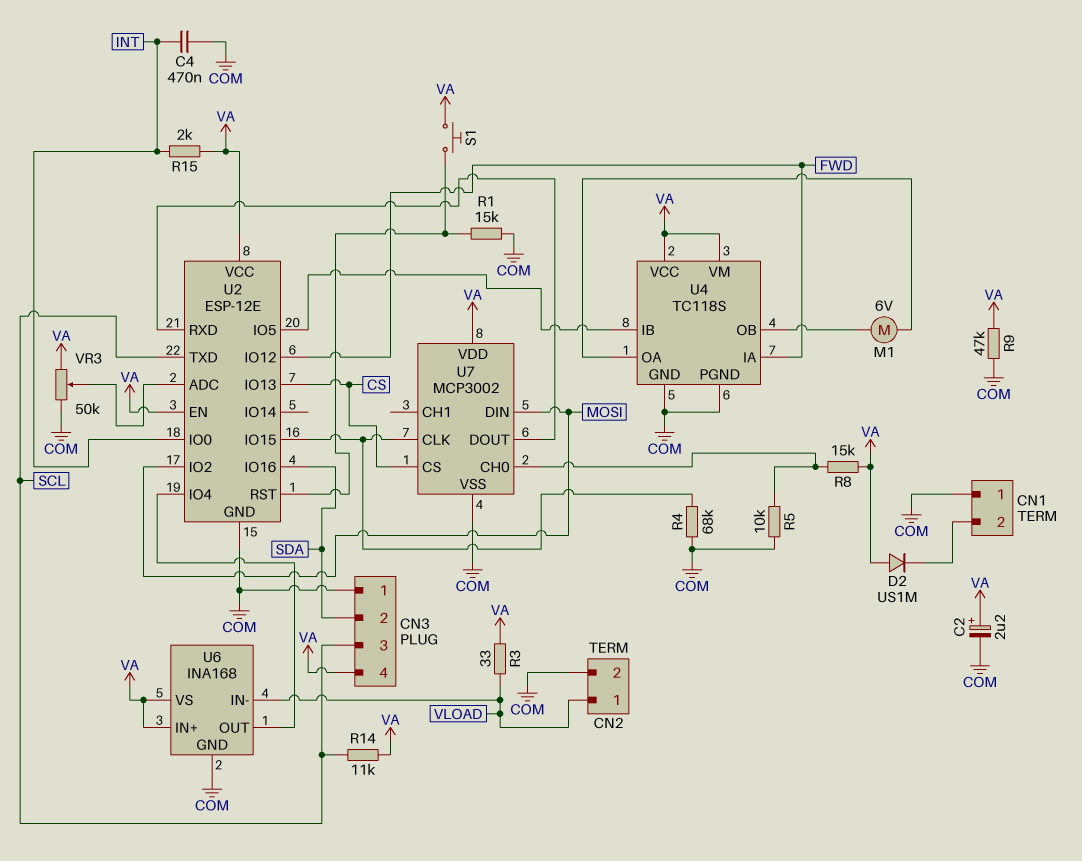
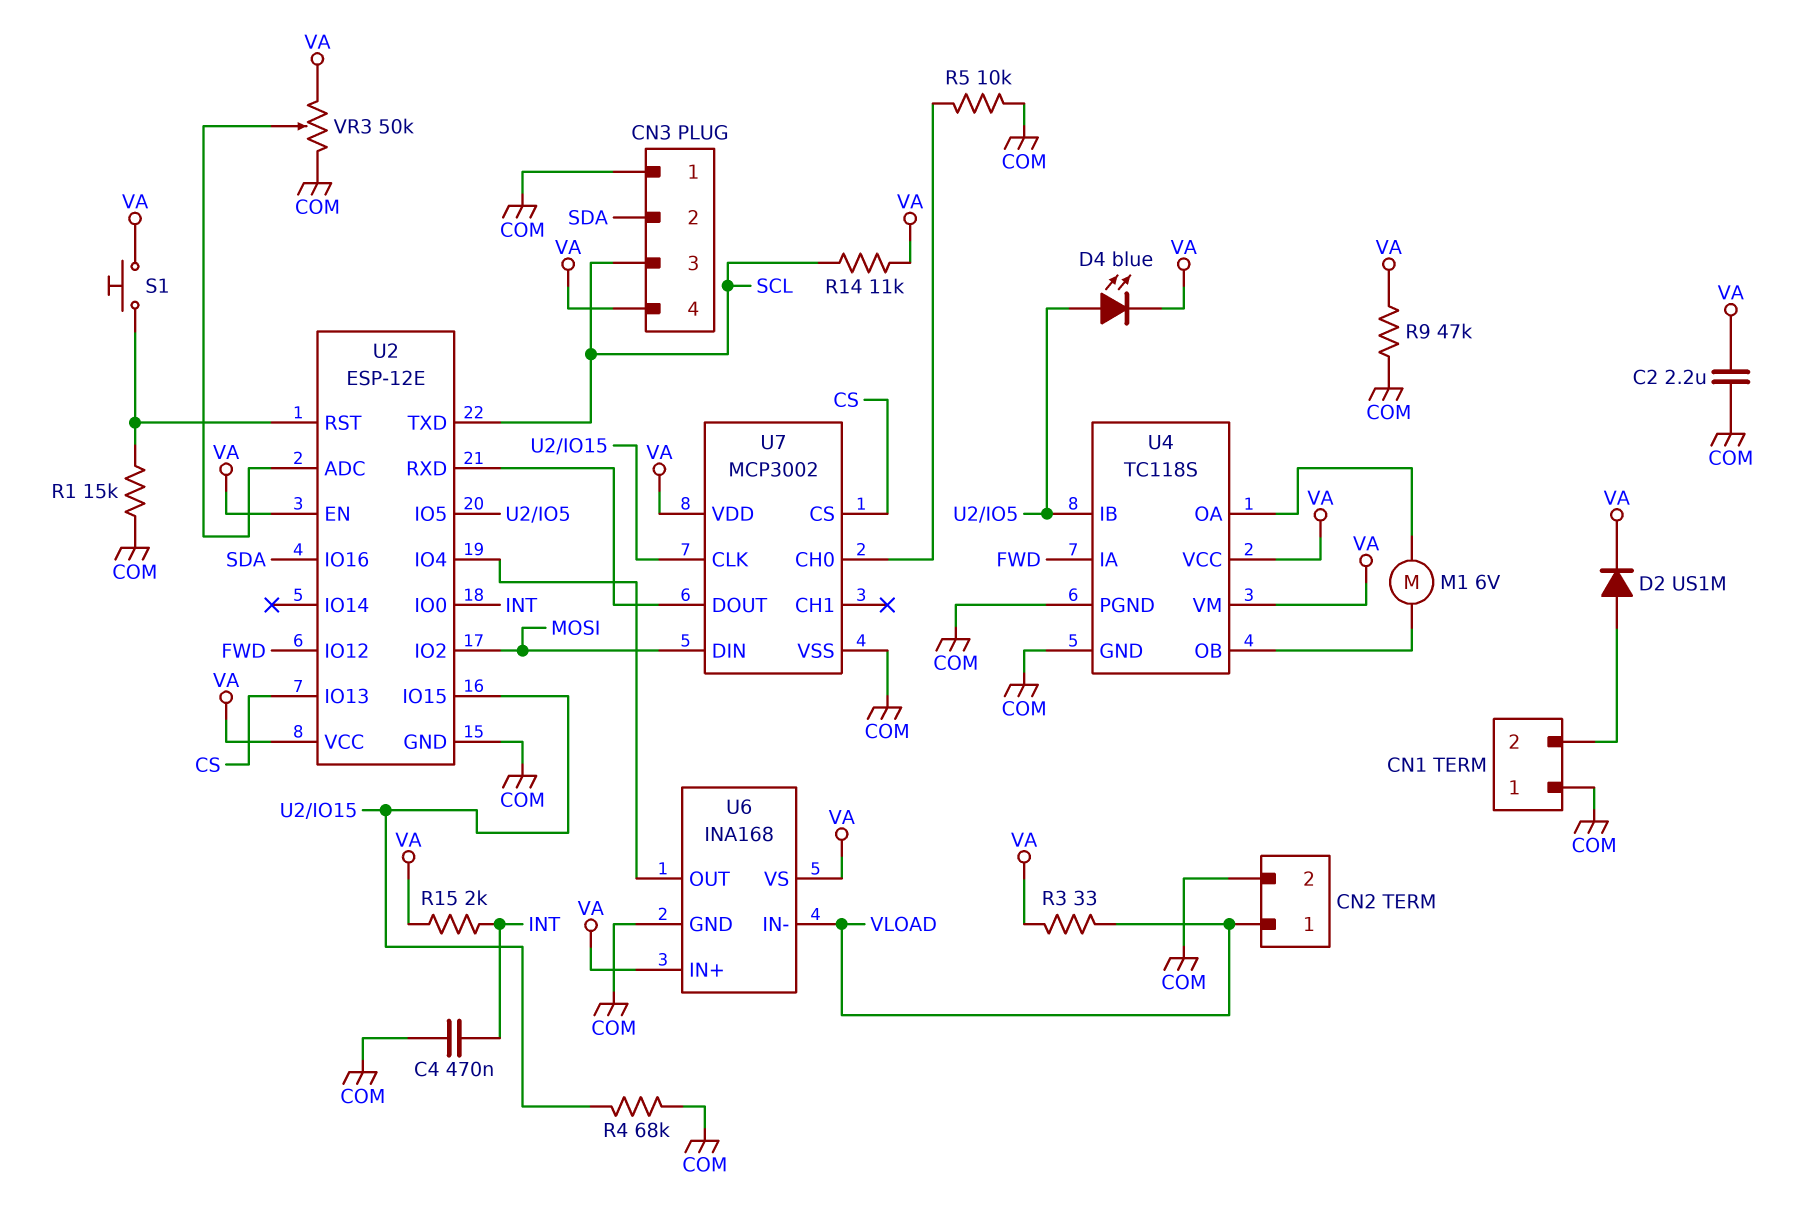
C2: 2.2uF (plus VA, minus COM) -> 2.2uF (COM, VA)
D2: diode US1M (A VA, K CN1/2) -> diode US1M (A CN1/2, K VA)
D4: none -> LED blue (A U2/IO5, K VA)
R8: 15k (U7/CH0, VA) -> none

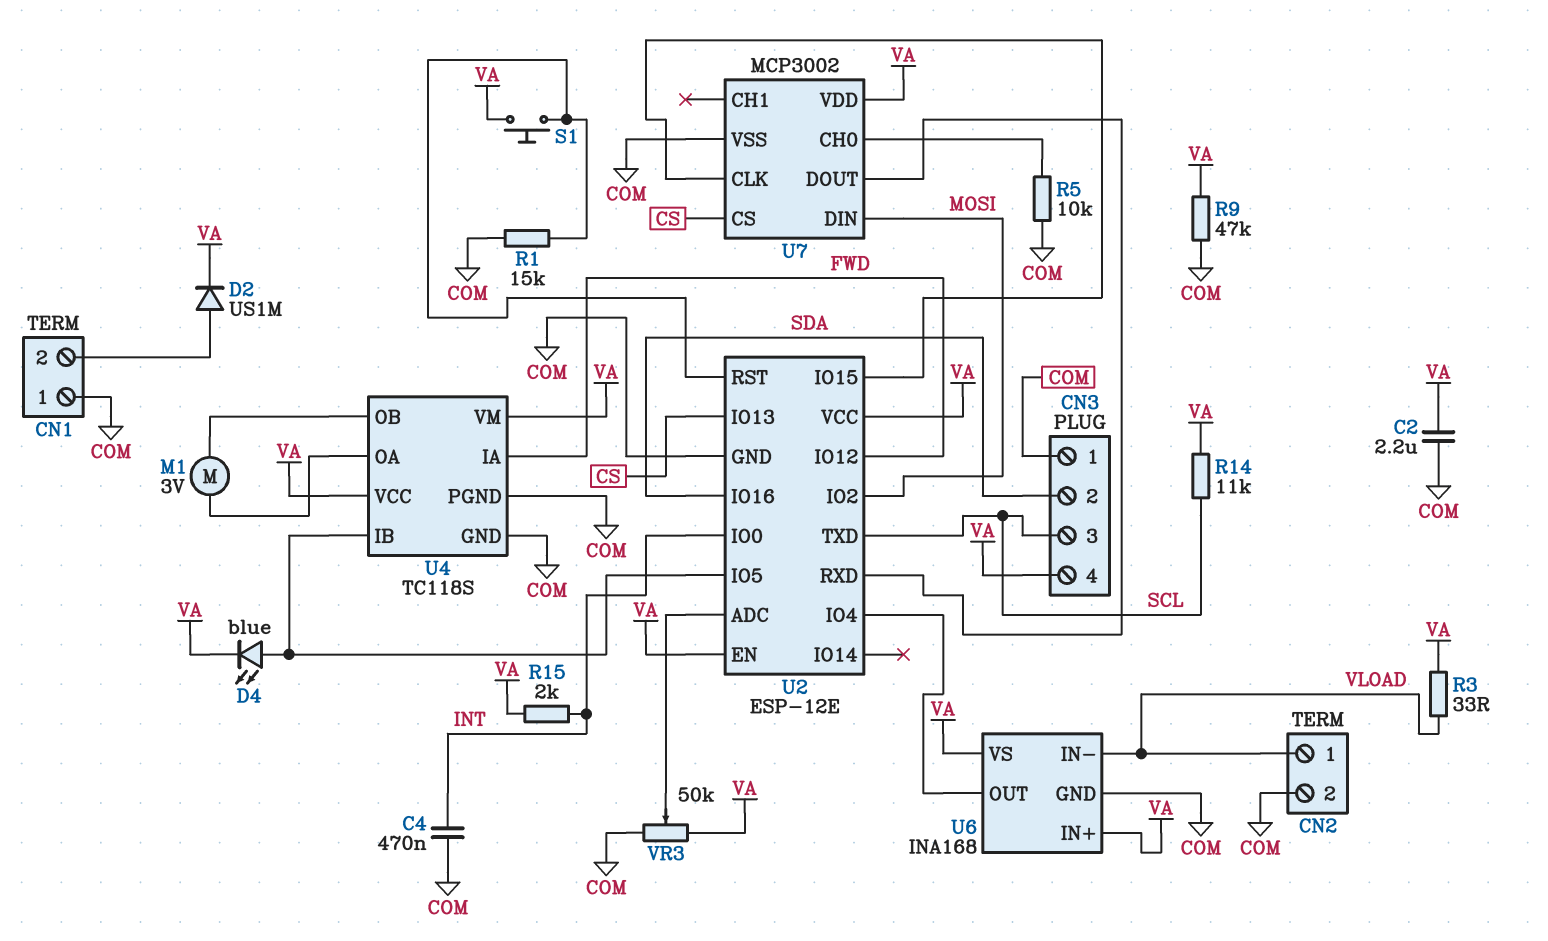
M1: motor 6V (U4/OA, U4/OB) -> motor 3V (U4/OA, U4/OB)
R4: 68k (COM, U2/IO15) -> none

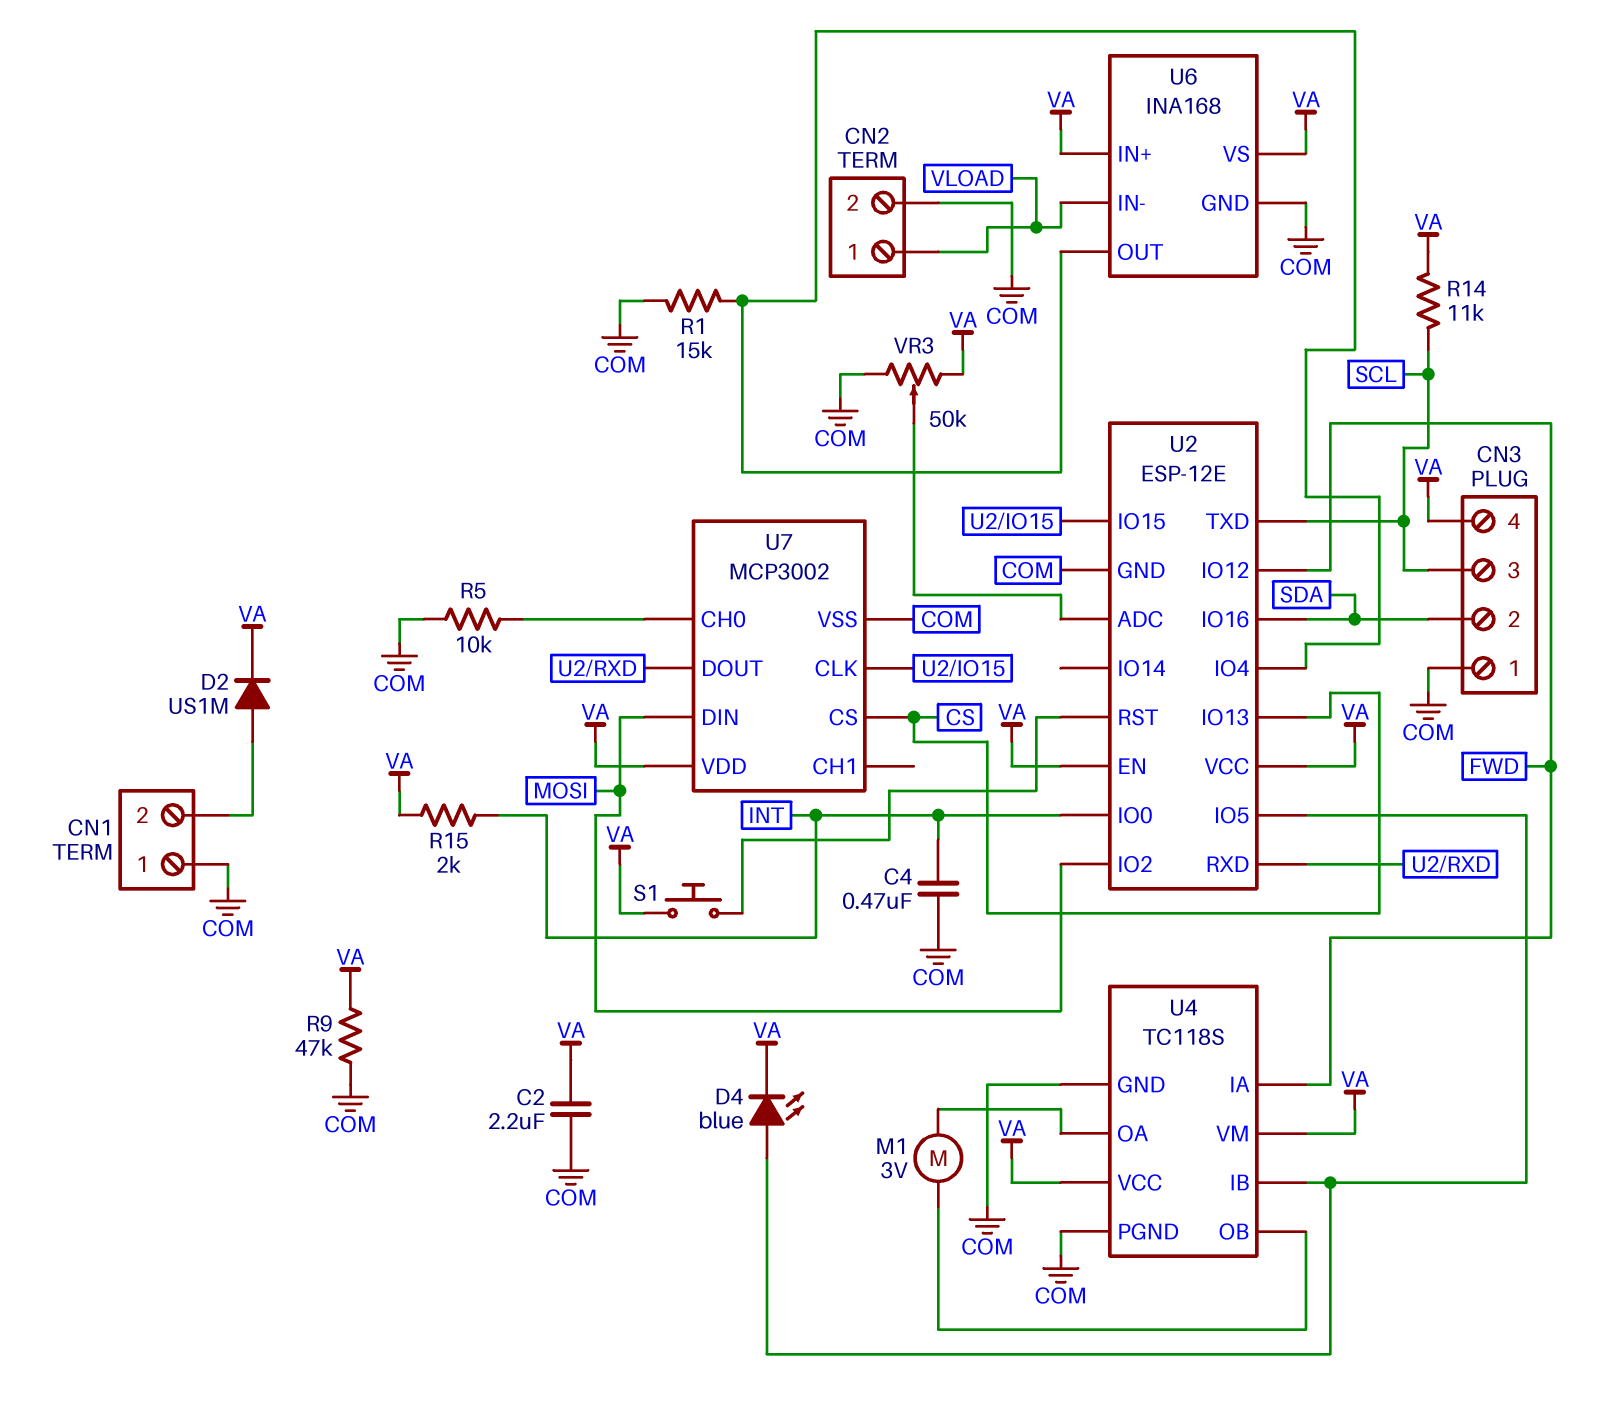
R1: 15k (COM, U2/RST) -> 15k (COM, U2/IO4)
R3: 33 (VA, VLOAD) -> none

